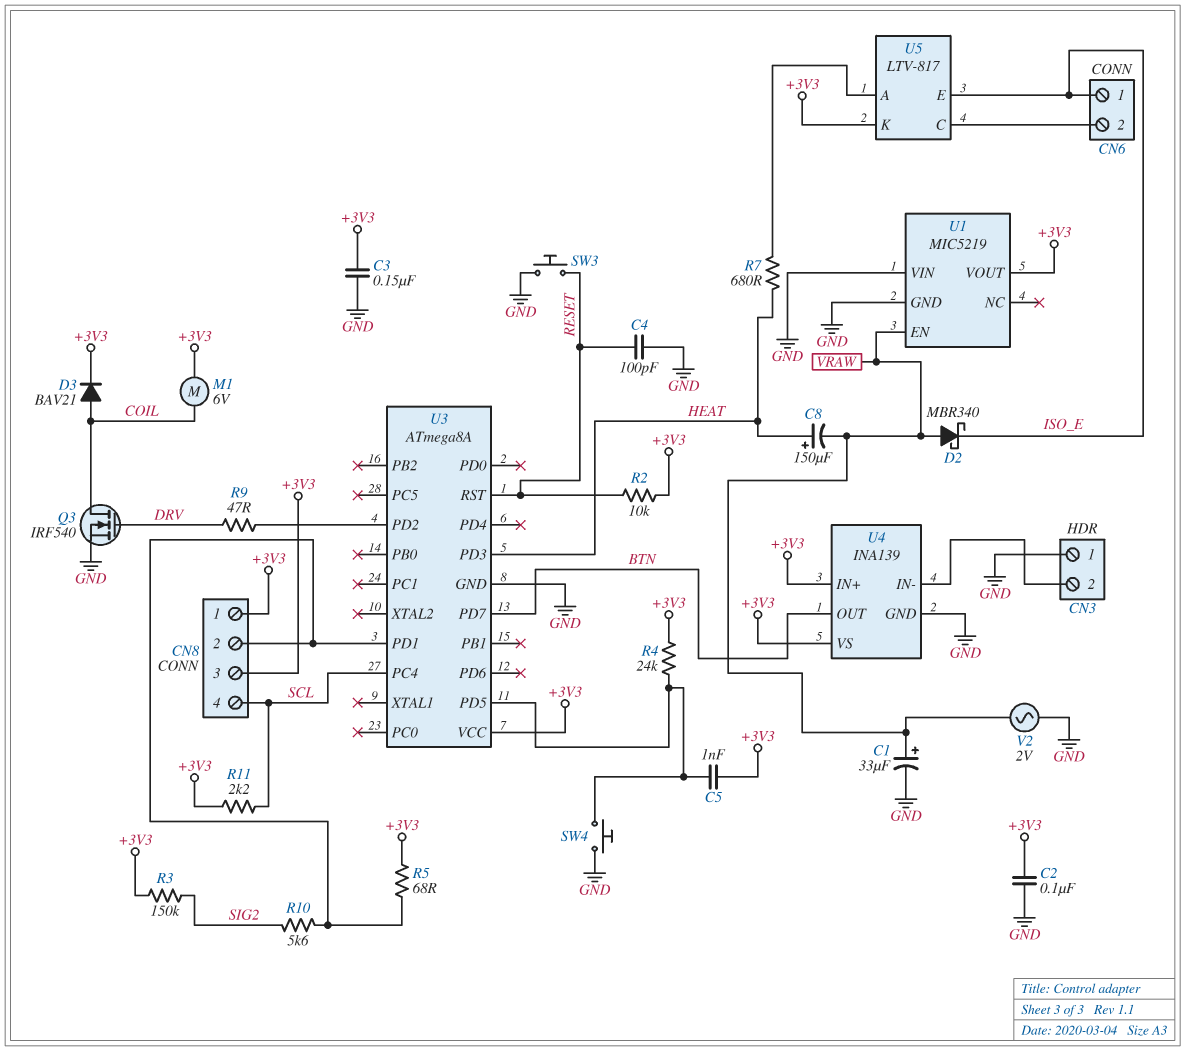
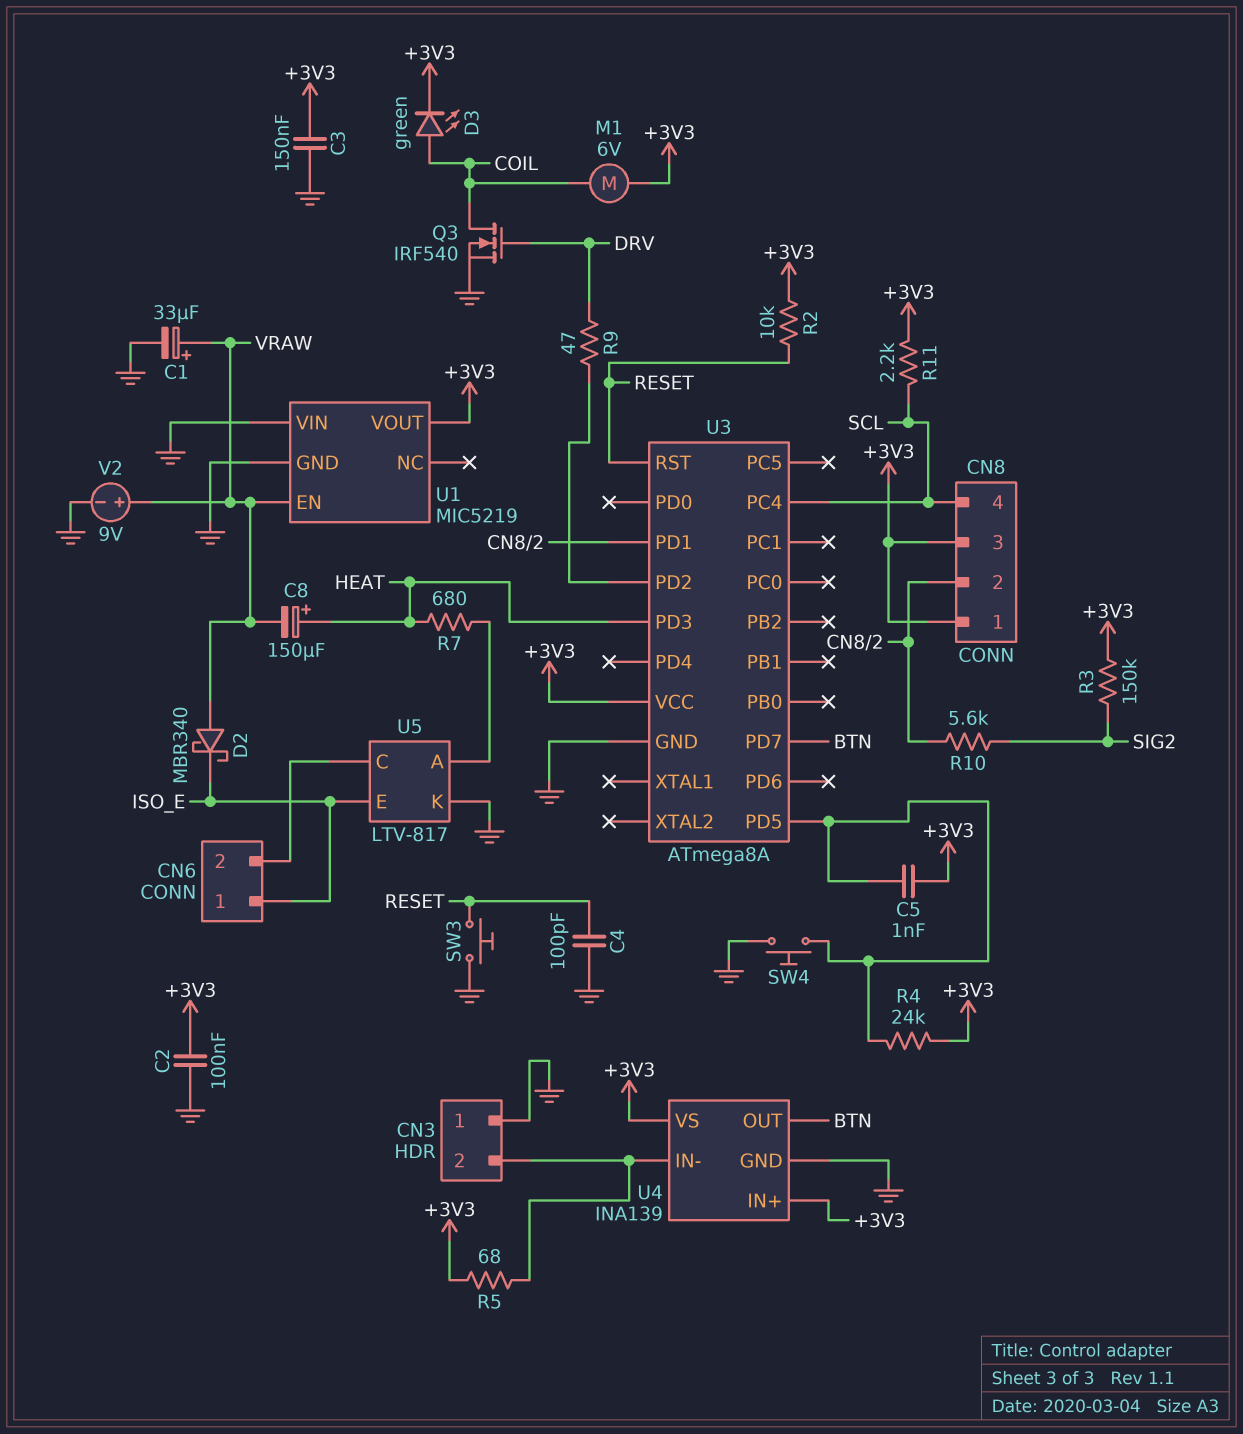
D3: diode BAV21 (A COIL, K +3V3) -> LED green (A COIL, K +3V3)
R5: 68 (+3V3, CN8/2) -> 68 (+3V3, CN3/2)
U5 pin K: +3V3 -> GND
V2: AC 2V (GND, VRAW) -> 9V (plus VRAW, minus GND)

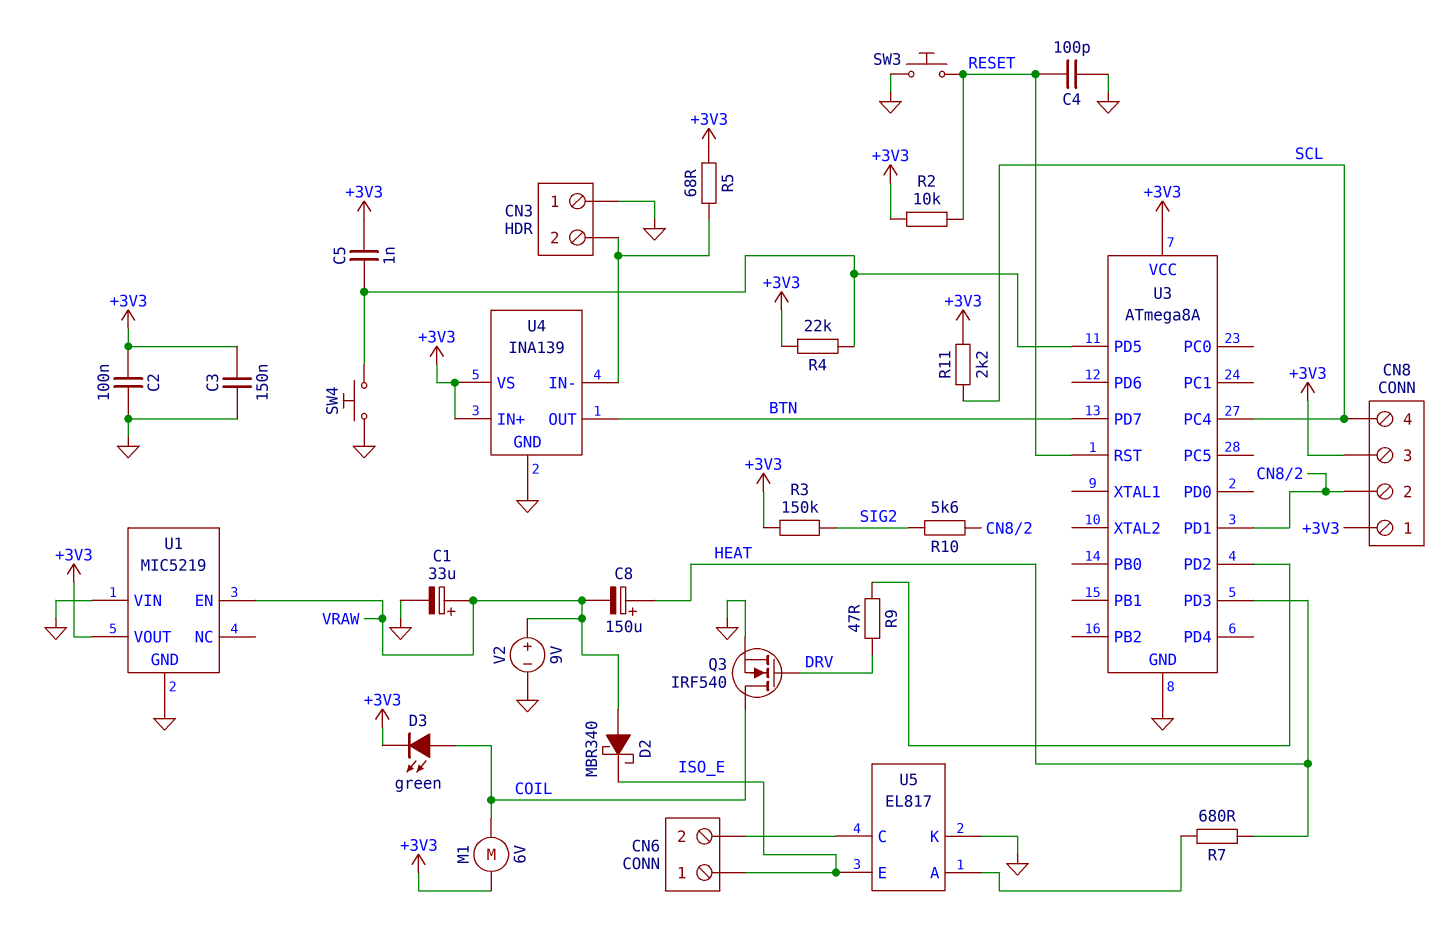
R4: 24k (+3V3, U3/PD5) -> 22k (+3V3, U3/PD5)
U5: LTV-817 -> EL817

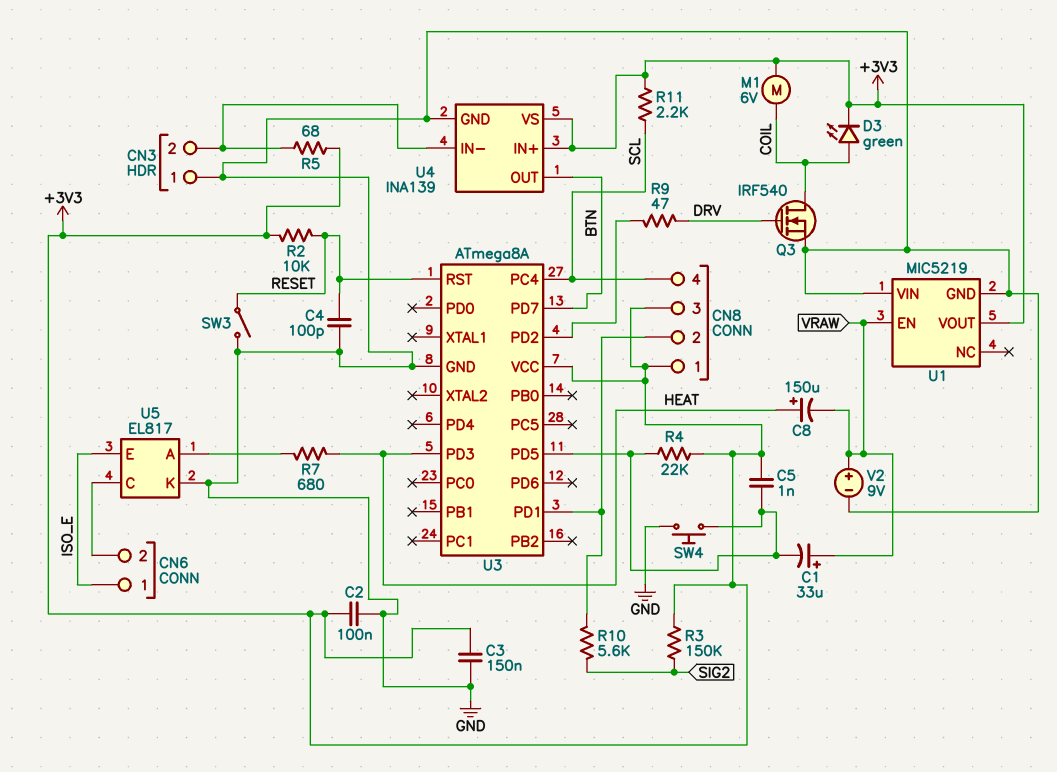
C1: 33uF (plus VRAW, minus GND) -> 33uF (plus VRAW, minus U3/PD5)
D2: schottky MBR340 (A VRAW, K ISO_E) -> none
SW3: button (GND, RESET) -> switch (GND, RESET)

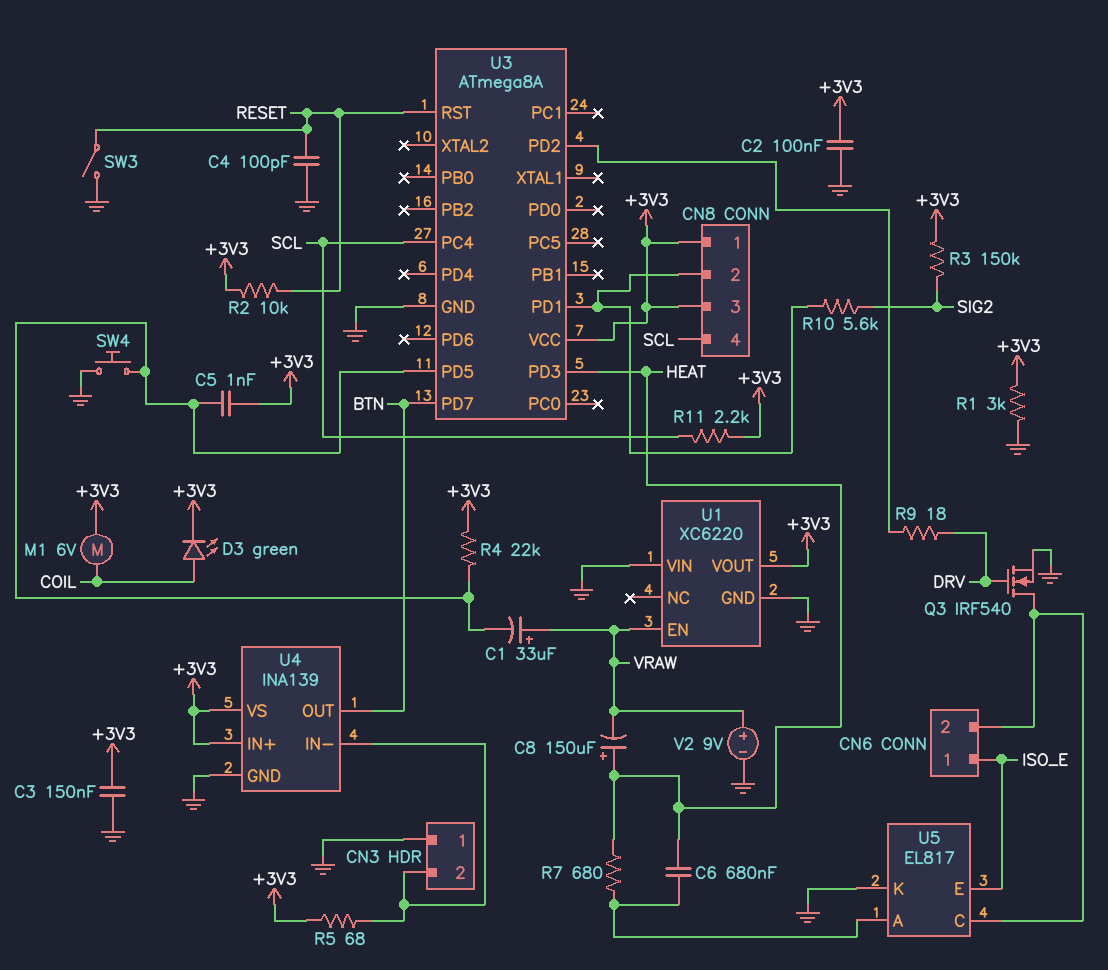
C6: none -> 680nF (HEAT, U5/A)
Q3: NMOS IRF540 (G DRV, D COIL, S GND) -> NMOS IRF540 (G DRV, D CN6/2, S GND)
R1: none -> 3k (+3V3, GND)
R9: 47 (DRV, U3/PD2) -> 18 (DRV, U3/PD2)
U1: MIC5219 -> XC6220

